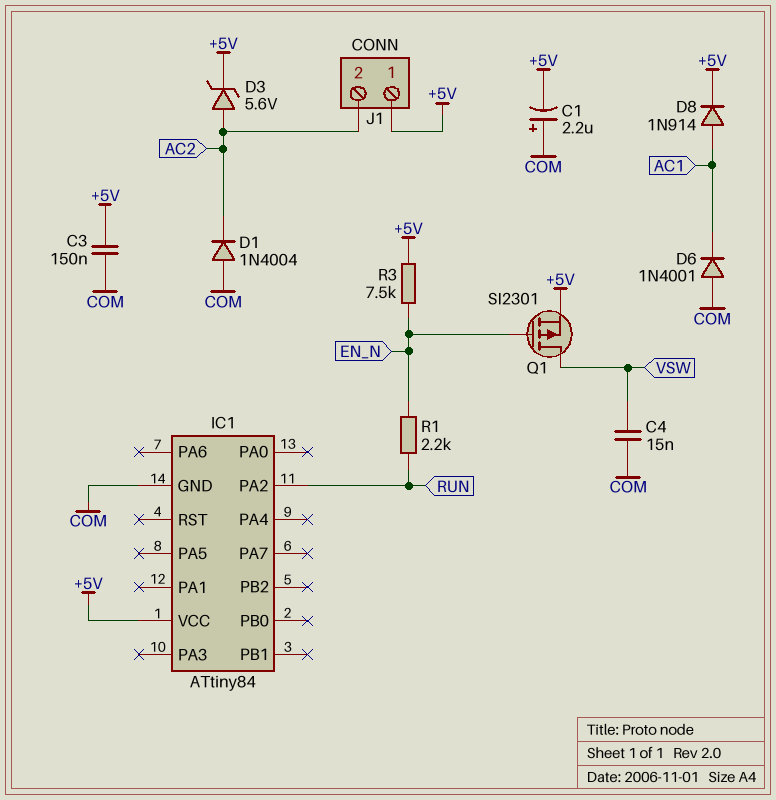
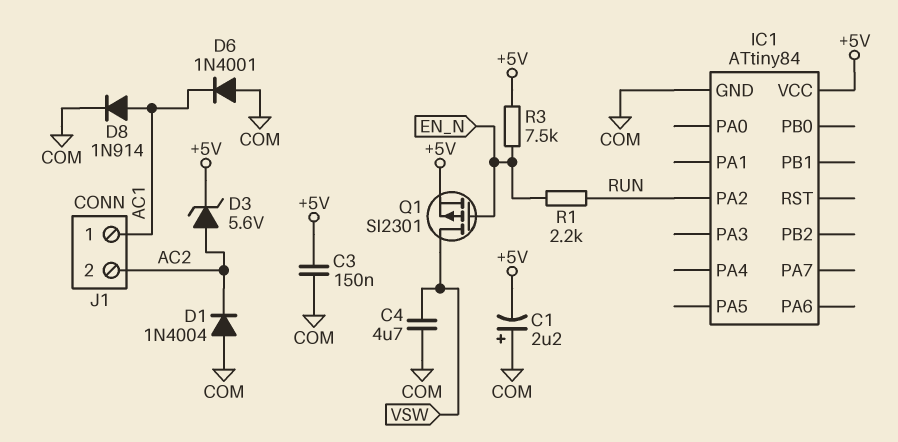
C4: 15nF (COM, VSW) -> 4.7uF (COM, VSW)
D8: diode 1N914 (A AC1, K +5V) -> diode 1N914 (A AC1, K COM)
J1 pin 1: +5V -> AC1

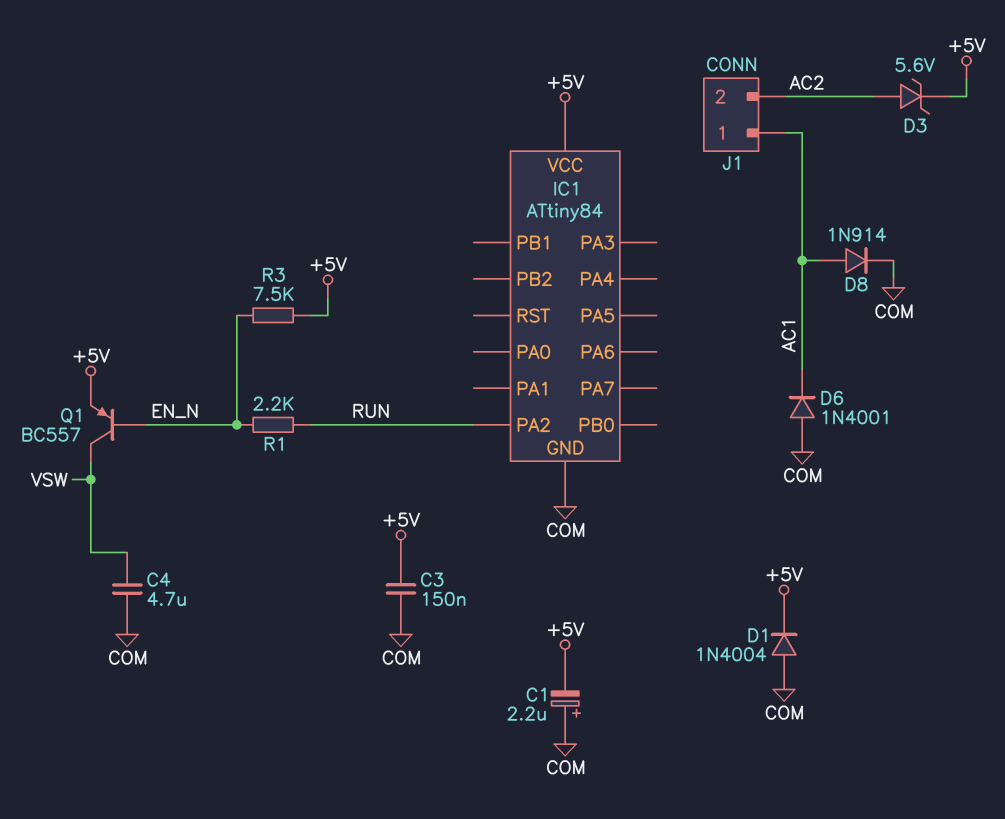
D1: diode 1N4004 (A COM, K AC2) -> diode 1N4004 (A COM, K +5V)
Q1: PMOS SI2301 (G EN_N, D VSW, S +5V) -> PNP BC557 (B EN_N, C VSW, E +5V)

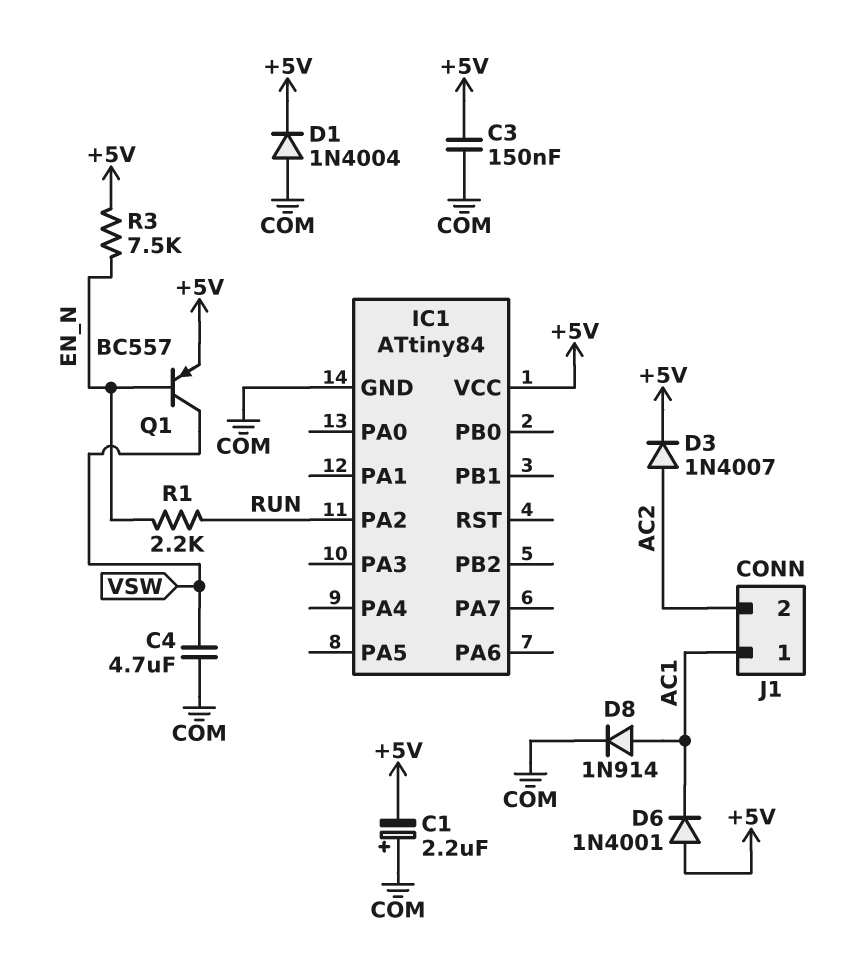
D3: zener 5.6V (A AC2, K +5V) -> diode 1N4007 (A AC2, K +5V)
D6: diode 1N4001 (A COM, K AC1) -> diode 1N4001 (A +5V, K AC1)

